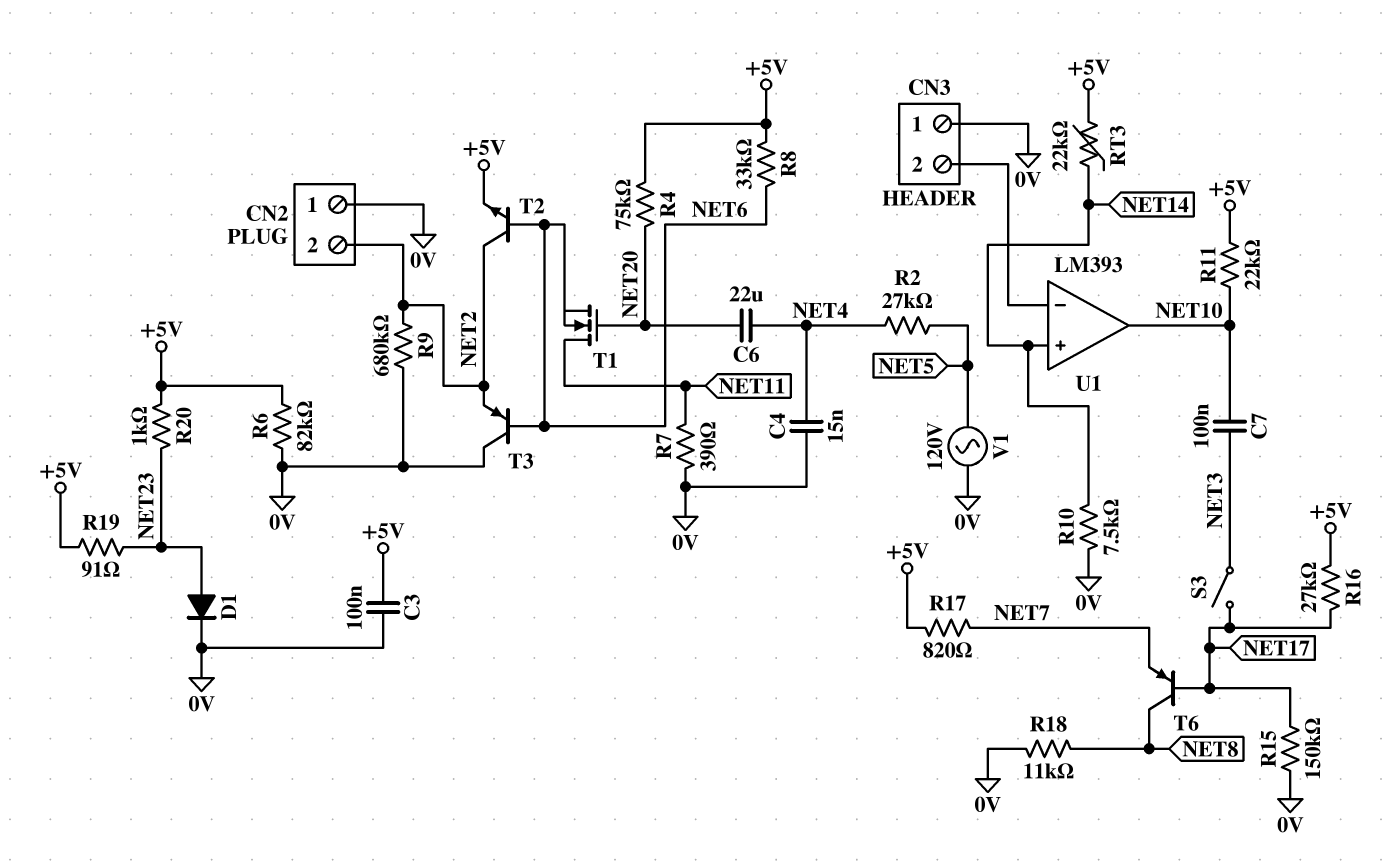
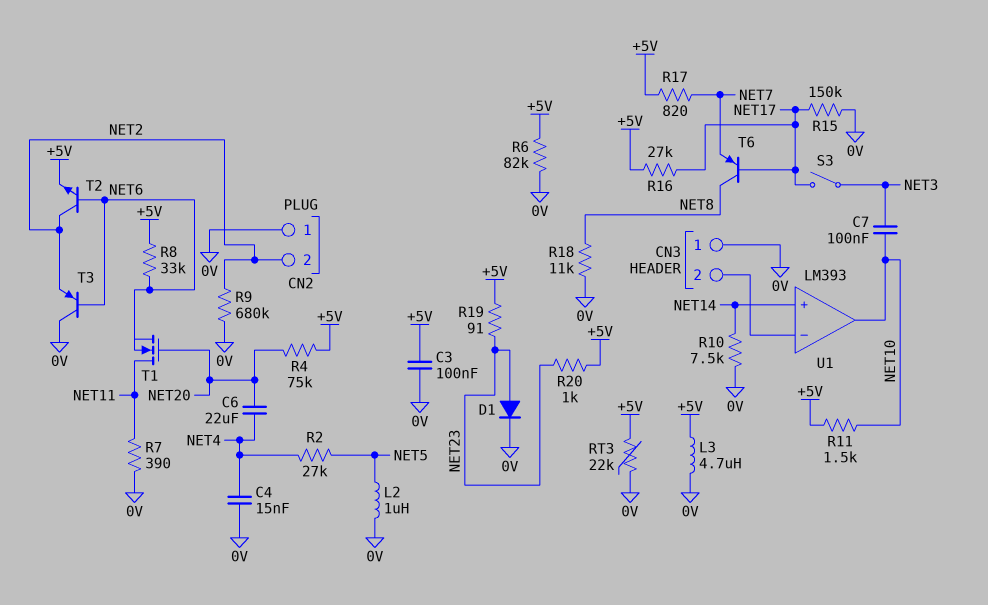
L2: none -> 1uH (0V, NET5)
L3: none -> 4.7uH (+5V, 0V)
R11: 22k (+5V, NET10) -> 1.5k (+5V, NET10)
RT3: 22k (+5V, NET14) -> 22k (+5V, 0V)
V1: AC 120V (0V, NET5) -> none

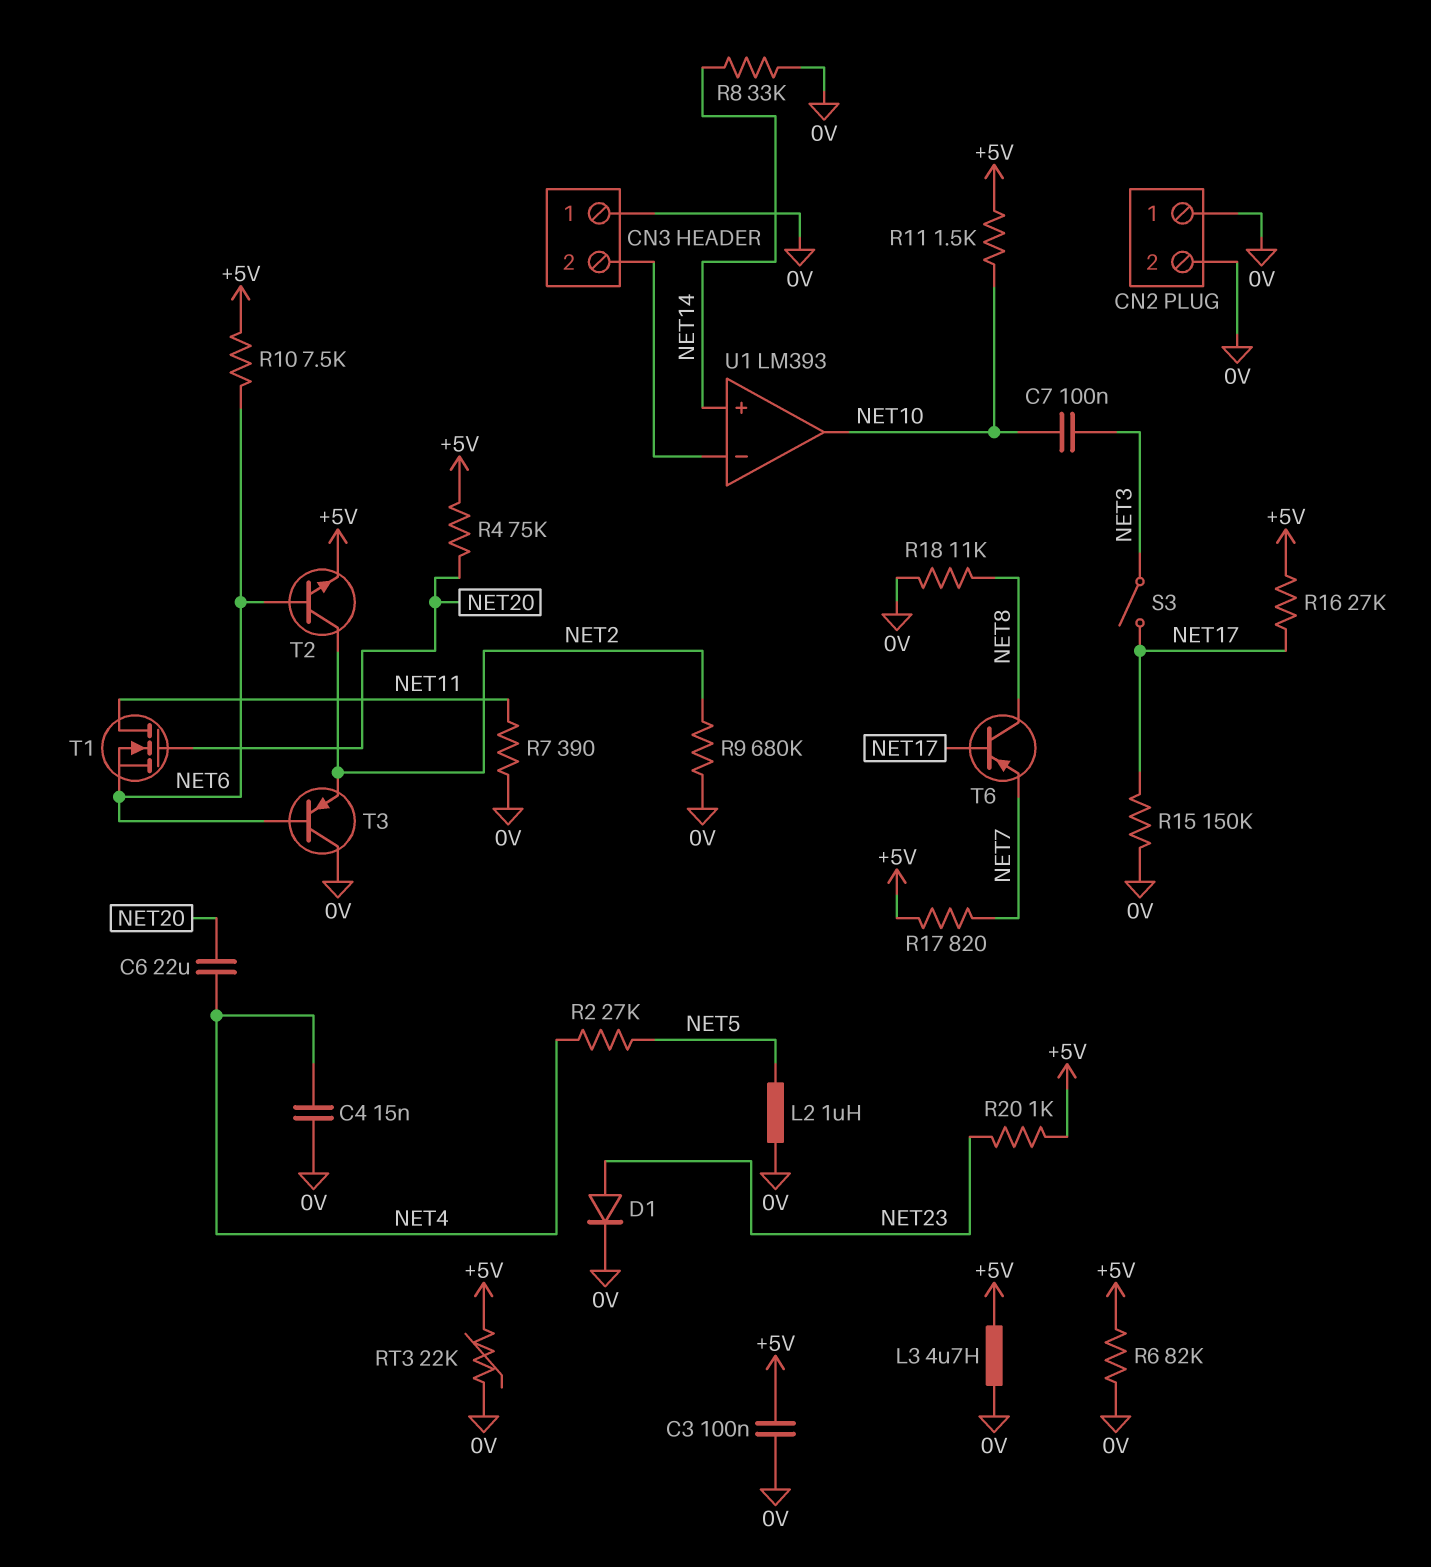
CN2 pin 2: NET2 -> 0V
R8: 33k (+5V, NET6) -> 33k (0V, NET14)
R10: 7.5k (0V, NET14) -> 7.5k (+5V, NET6)
R19: 91 (+5V, NET23) -> none

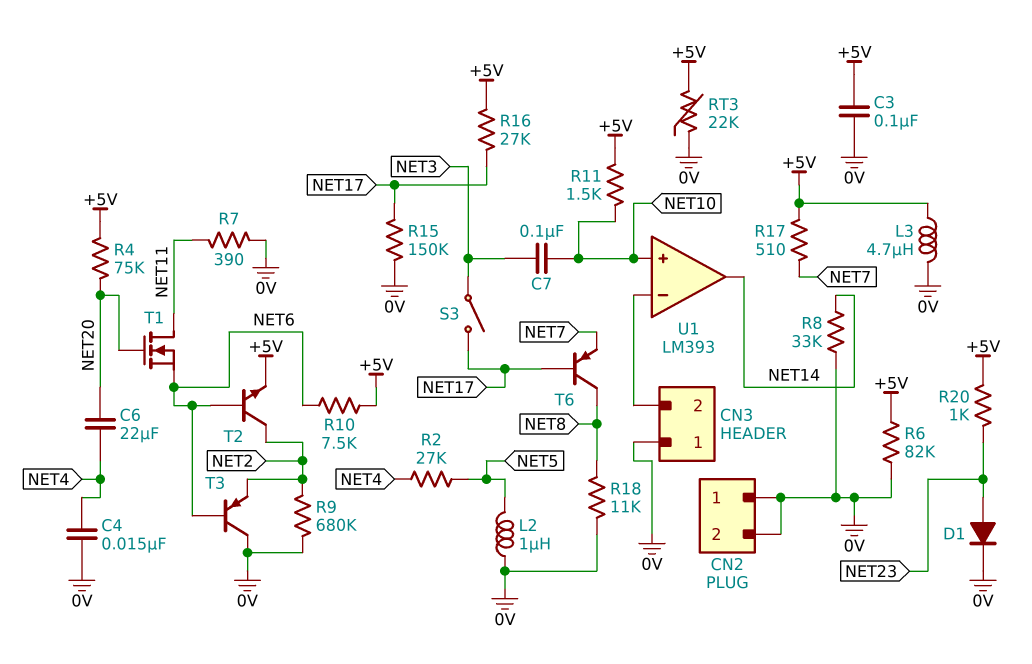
R17: 820 (+5V, NET7) -> 510 (+5V, NET7)
U1 pin in+: NET14 -> NET10
U1 pin out: NET10 -> NET14

